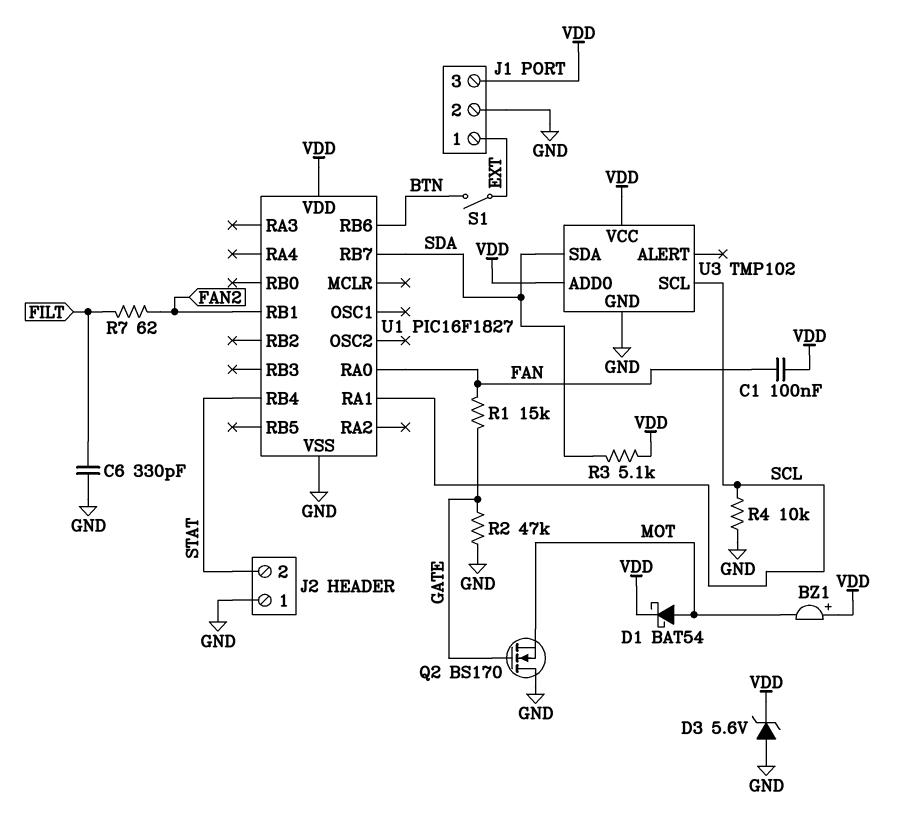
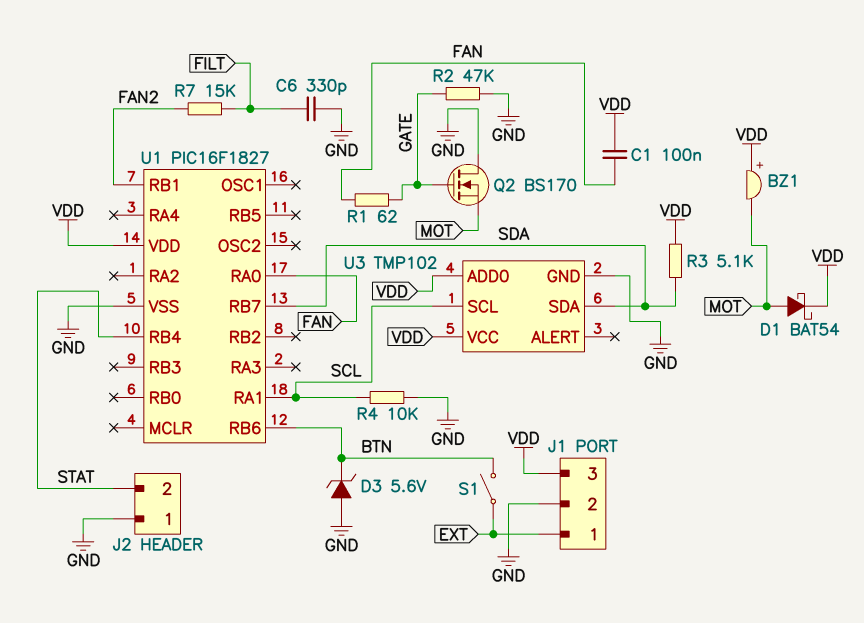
D3: zener 5.6V (A GND, K VDD) -> zener 5.6V (A GND, K BTN)
R1: 15k (FAN, GATE) -> 62 (FAN, GATE)
R7: 62 (FAN2, FILT) -> 15k (FAN2, FILT)

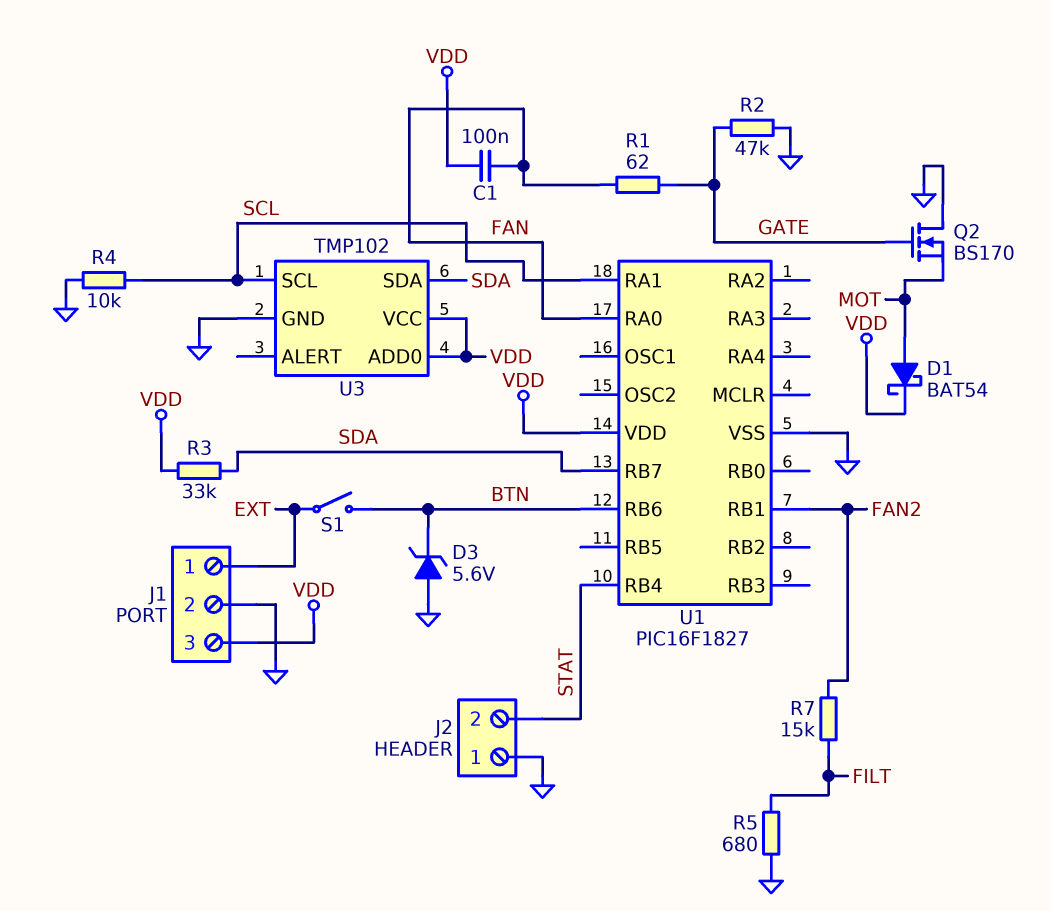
BZ1: buzzer (plus VDD, minus MOT) -> none
C6: 330pF (FILT, GND) -> none
R3: 5.1k (SDA, VDD) -> 33k (SDA, VDD)
R5: none -> 680 (FILT, GND)

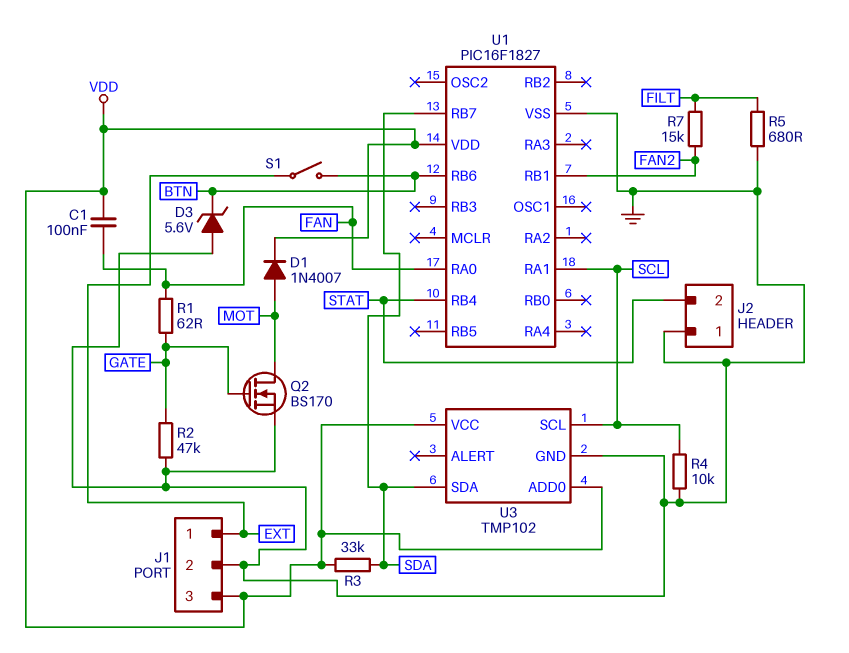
D1: schottky BAT54 (A MOT, K VDD) -> diode 1N4007 (A MOT, K VDD)
Q2: NMOS BS170 (G GATE, D GND, S MOT) -> NMOS BS170 (G GATE, D MOT, S GND)

